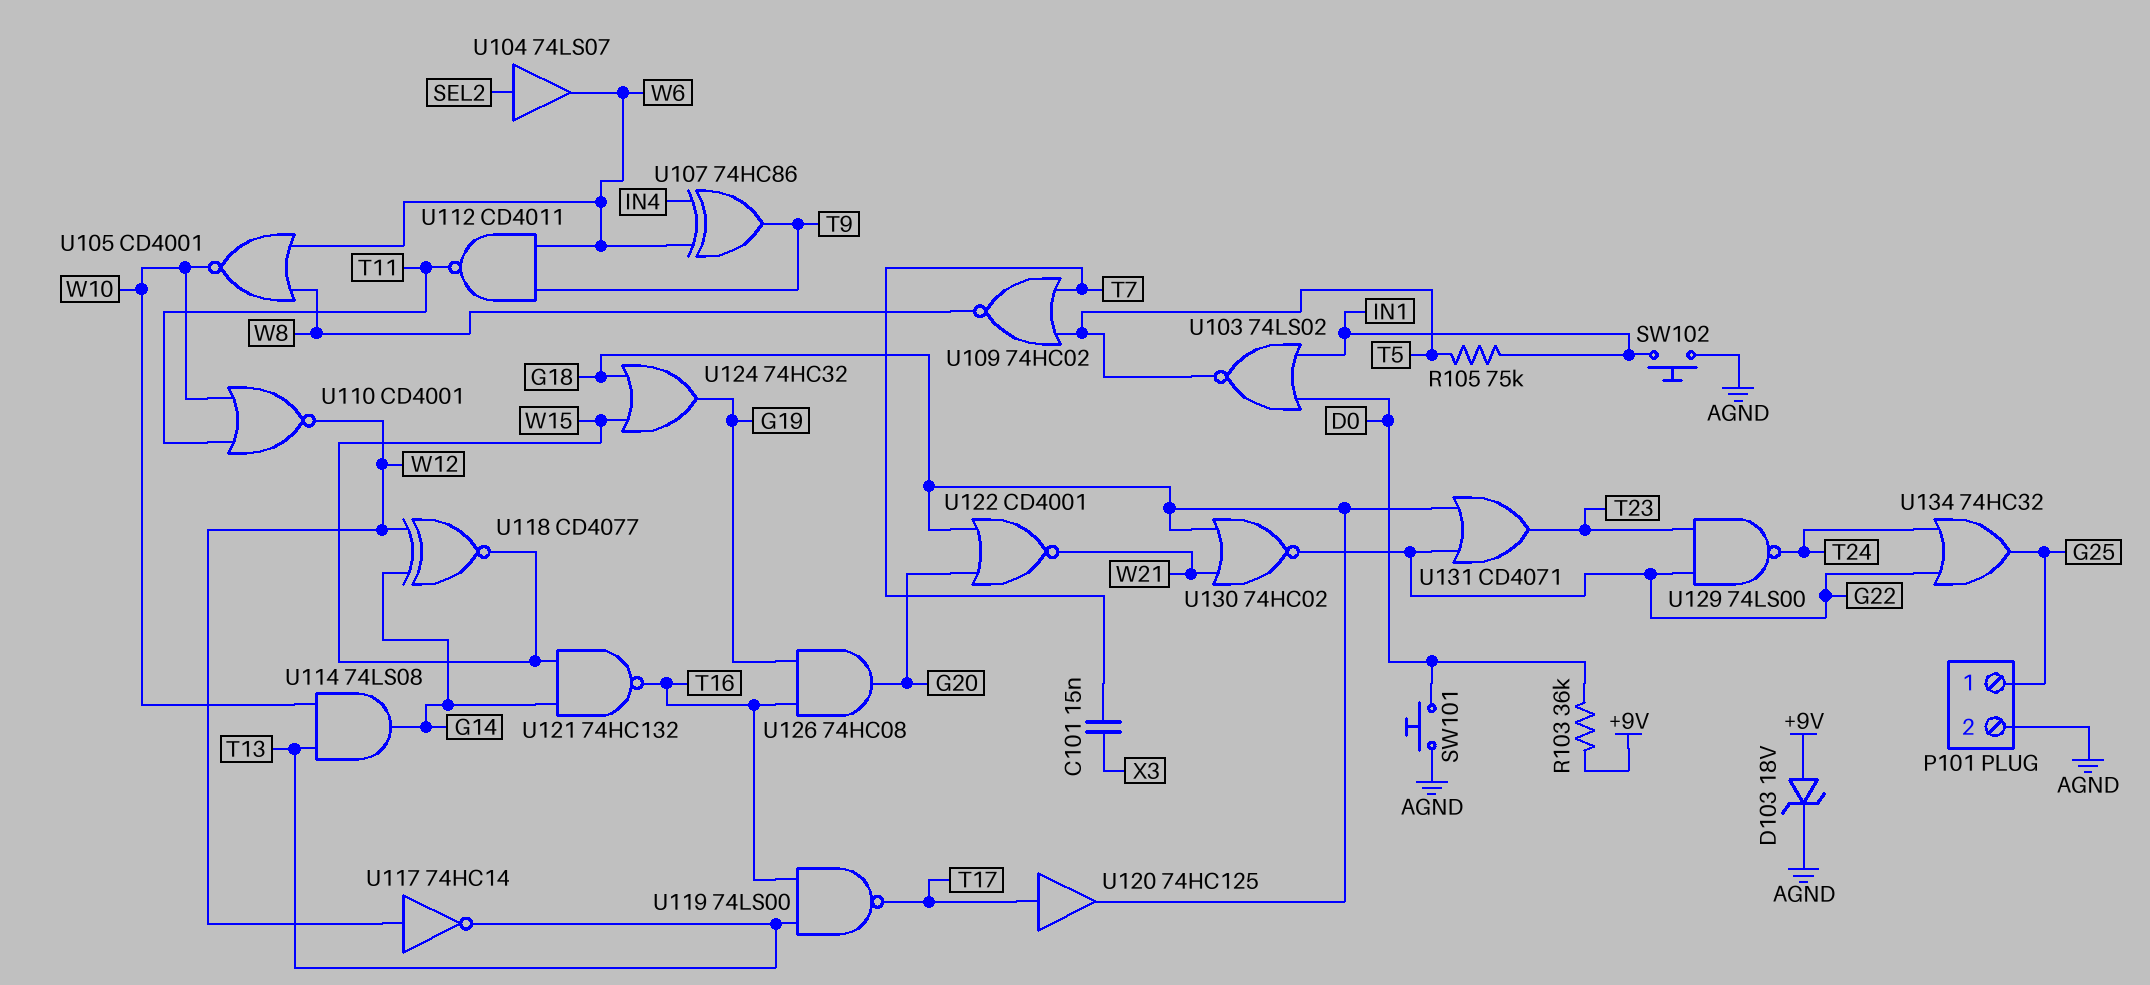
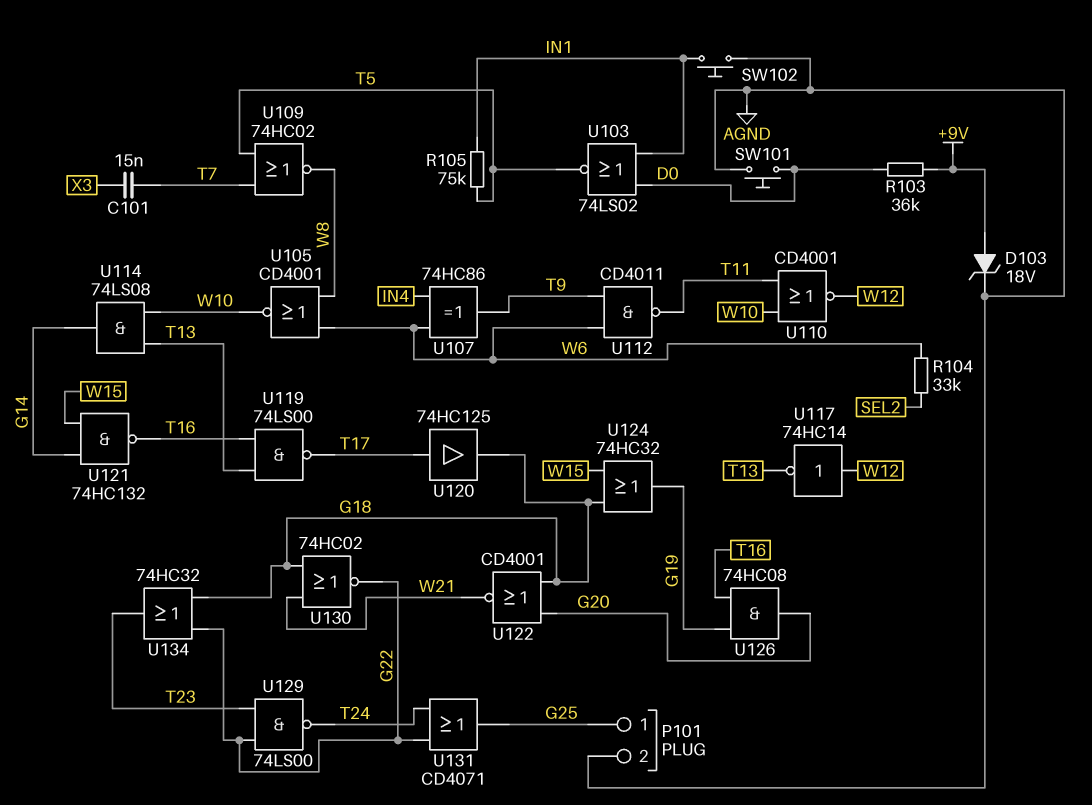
R104: none -> 33k (SEL2, W6)
U104: buffer 74LS07 (in SEL2, out W6) -> none
U118: XNOR CD4077 (in G14, in W12, out W15) -> none
U131: OR CD4071 (in G18, in G22, out T23) -> OR CD4071 (in G22, in T24, out G25)
U134: OR 74HC32 (in G22, in T24, out G25) -> OR 74HC32 (in G18, in G22, out T23)

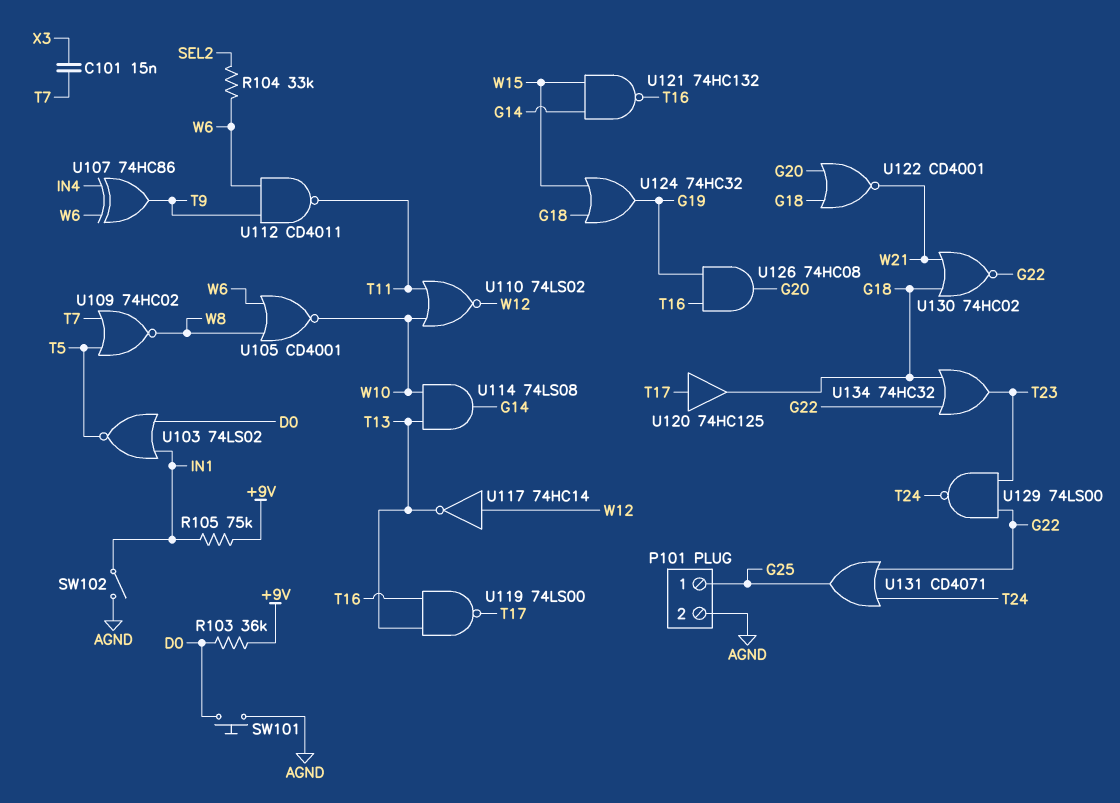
D103: zener 18V (A +9V, K AGND) -> none
R105: 75k (IN1, T5) -> 75k (+9V, IN1)
SW102: button (AGND, IN1) -> switch (AGND, IN1)
U110: NOR CD4001 (in T11, in W10, out W12) -> NOR 74LS02 (in T11, in W10, out W12)

